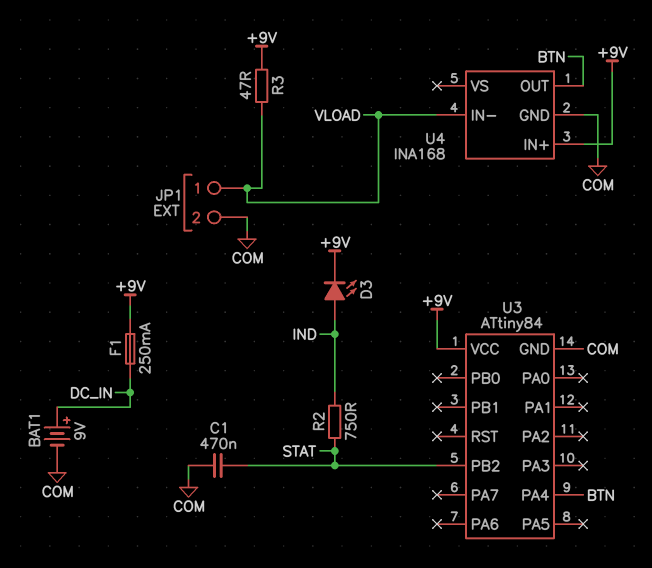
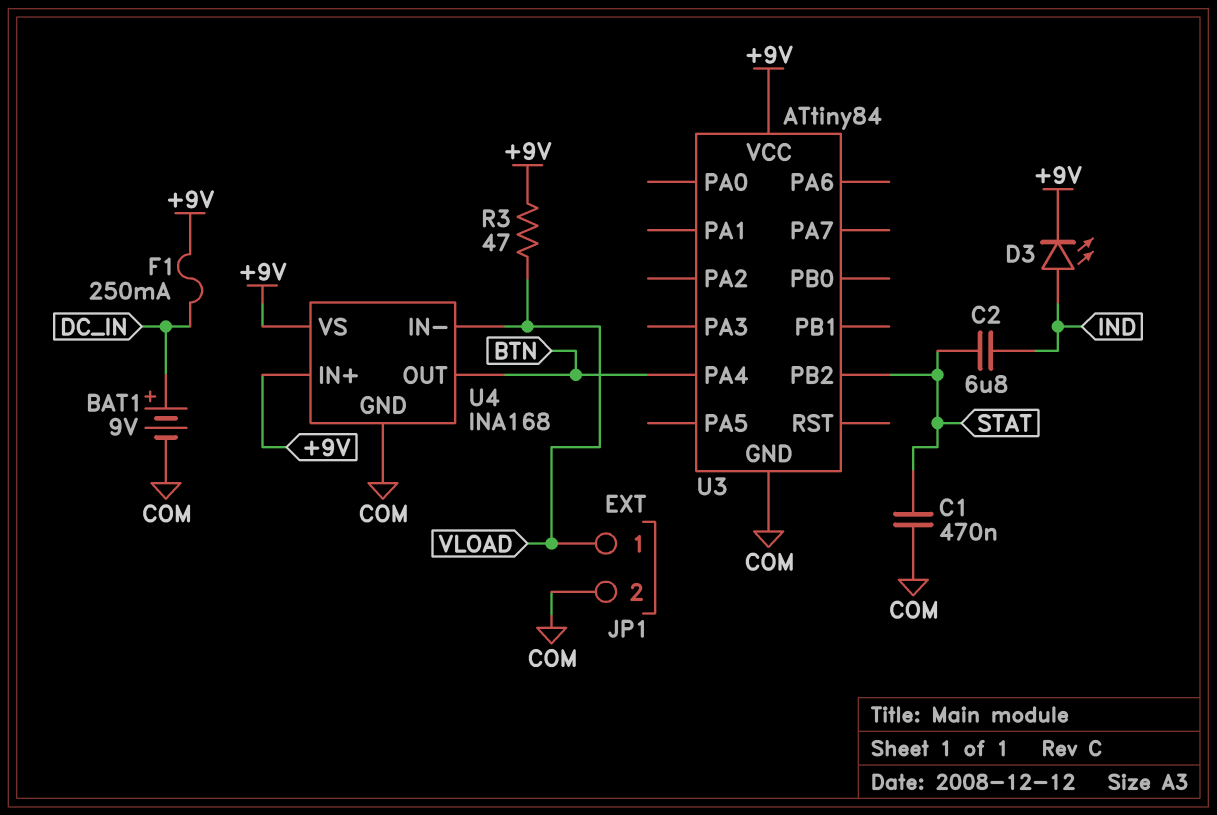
C2: none -> 6.8uF (IND, STAT)
R2: 750 (IND, STAT) -> none
U4 pin VS: none -> +9V

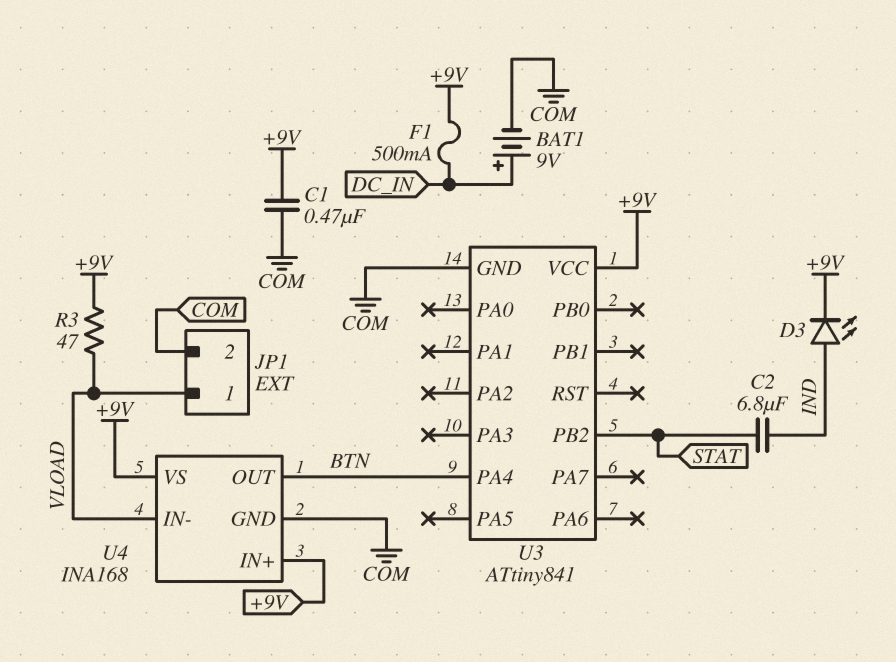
C1: 470nF (COM, STAT) -> 470nF (+9V, COM)
F1: 250mA (+9V, DC_IN) -> 500mA (+9V, DC_IN)
U3: ATtiny84 -> ATtiny841

